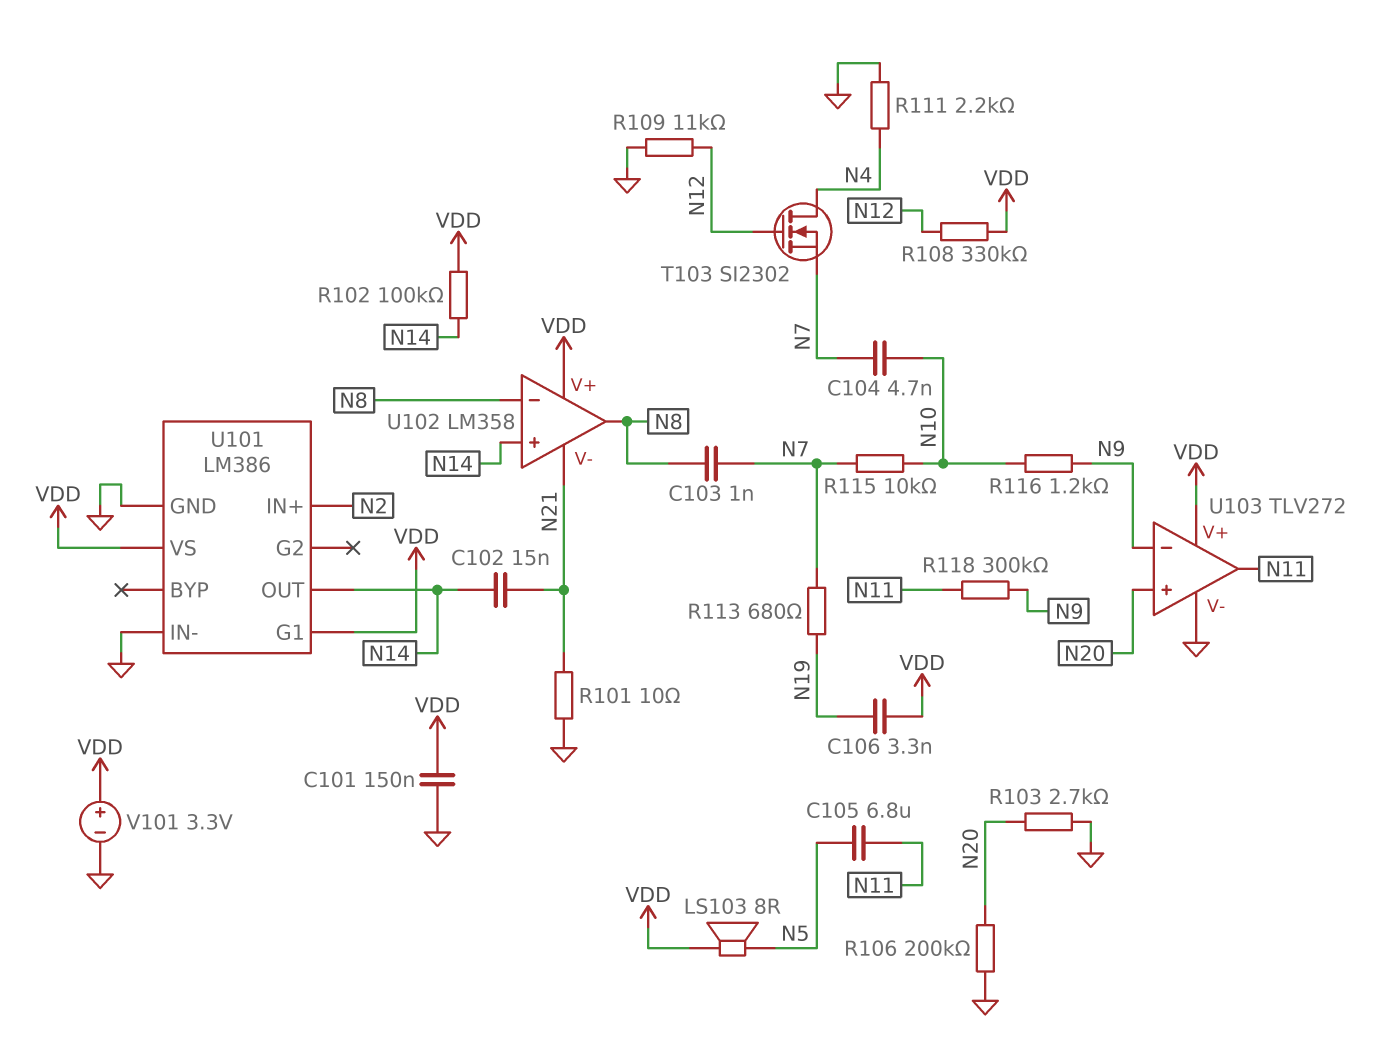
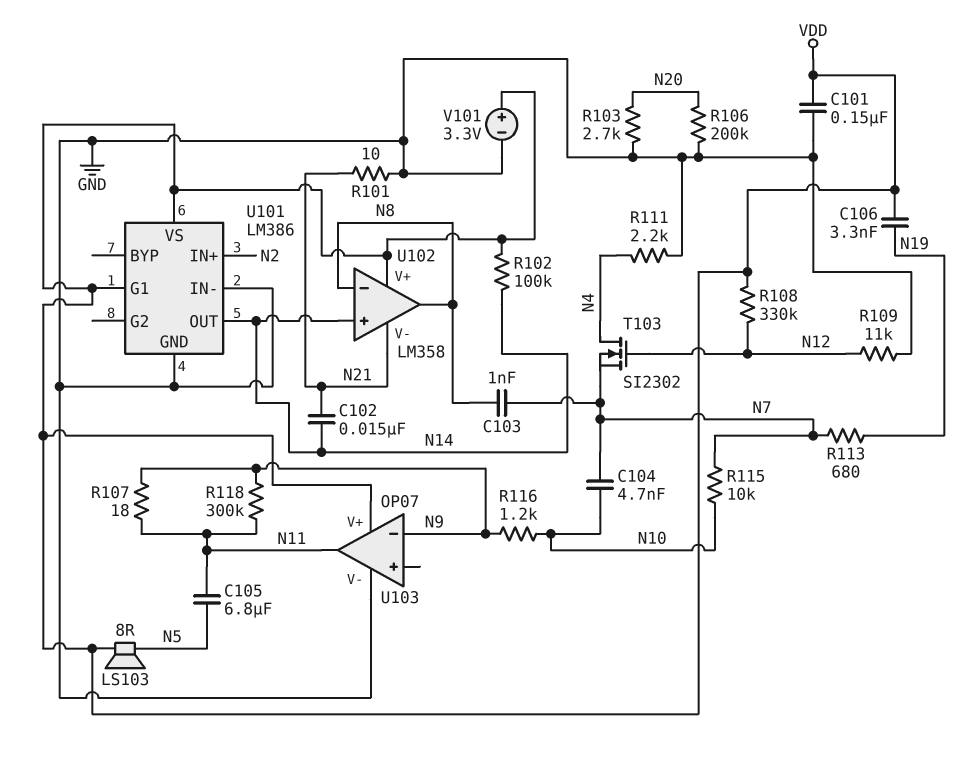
R107: none -> 18 (N9, N11)
U103: TLV272 -> OP07
U103 pin in+: N20 -> none

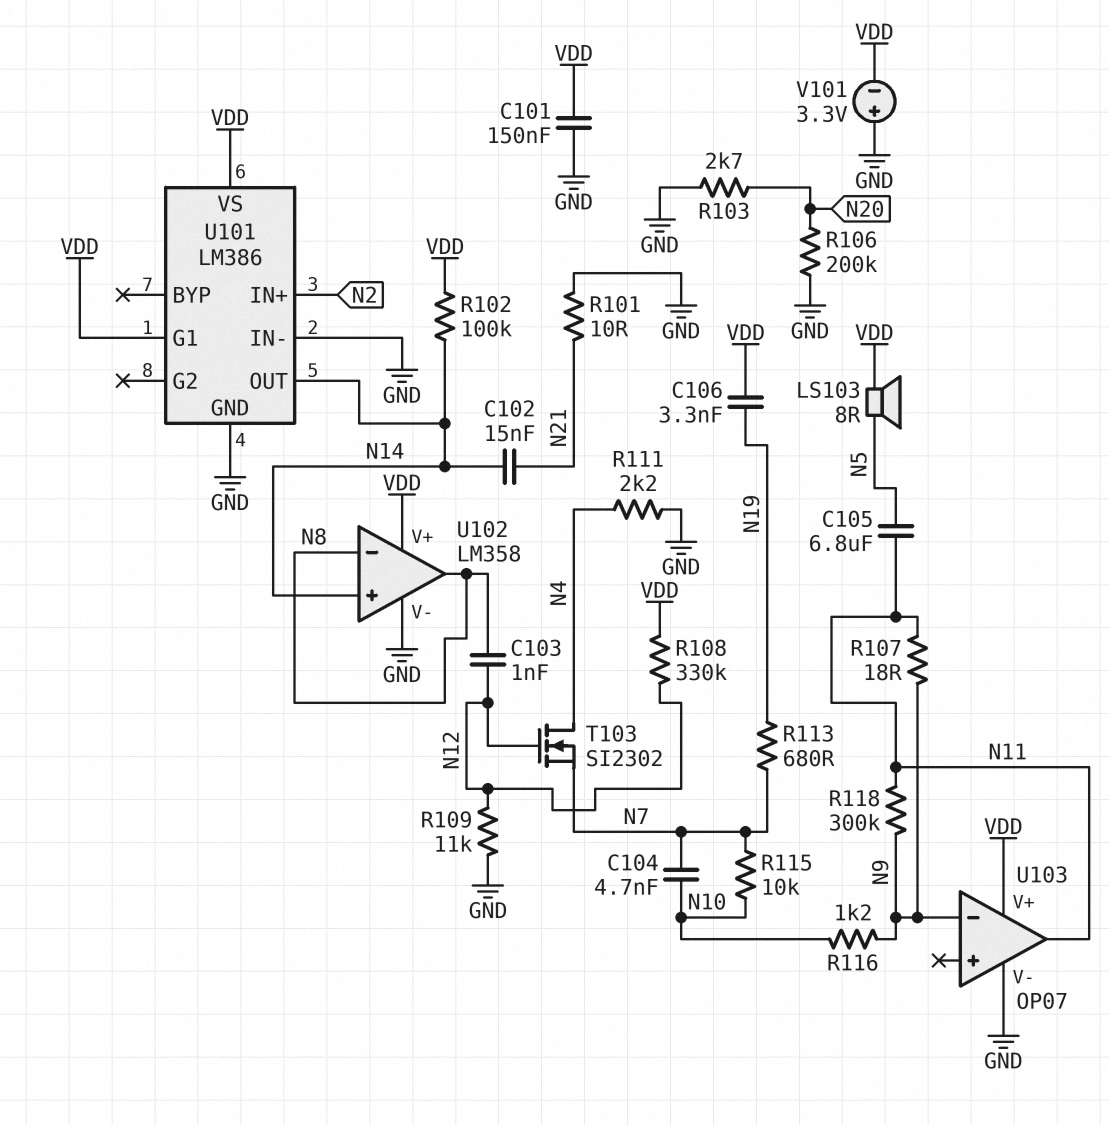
C103: 1nF (N7, N8) -> 1nF (N8, N12)
U102 pin V-: N21 -> GND
V101: 3.3V (plus VDD, minus GND) -> 3.3V (plus GND, minus VDD)

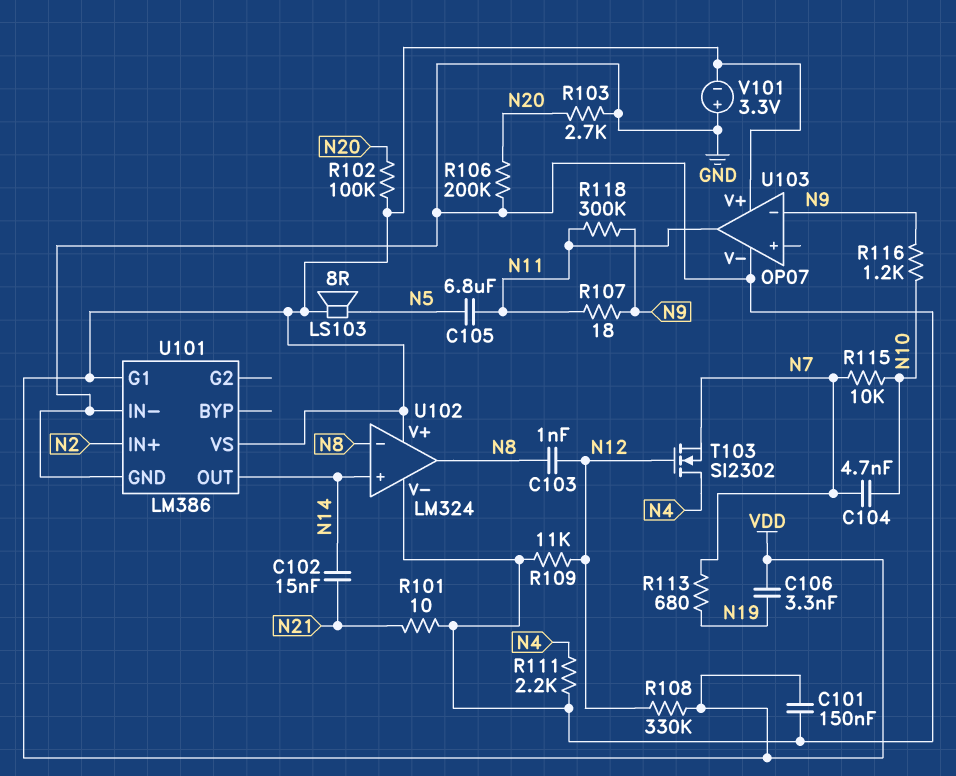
R102: 100k (N14, VDD) -> 100k (N20, VDD)
U102: LM358 -> LM324

